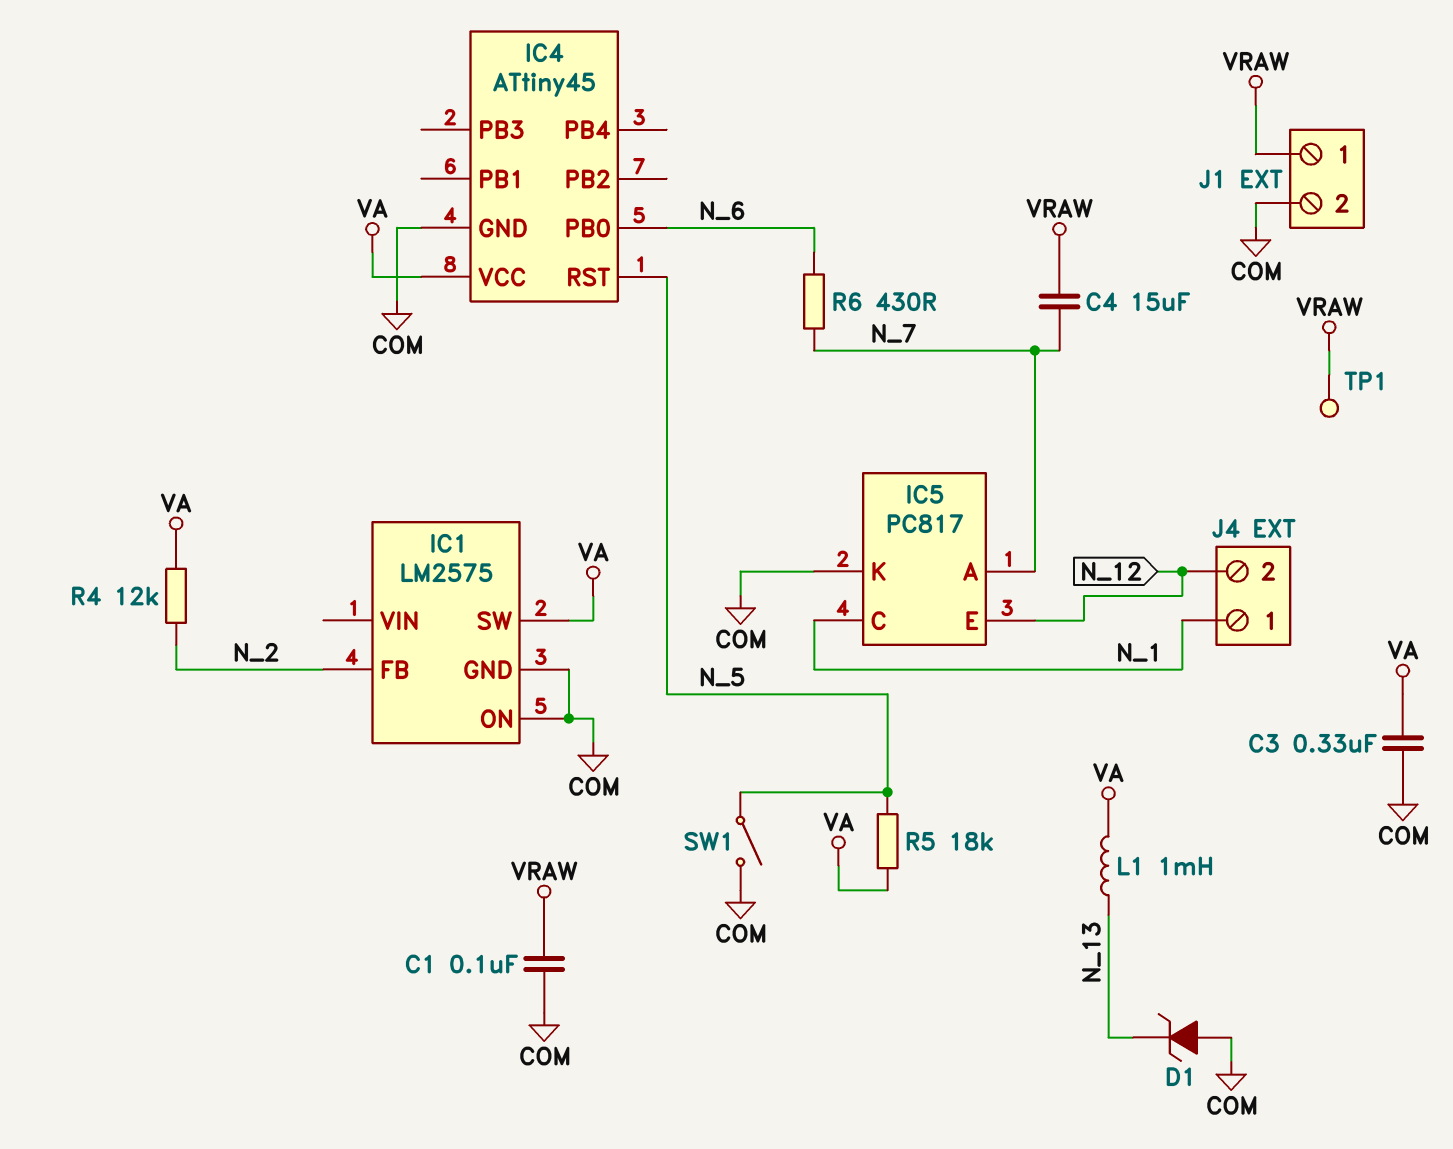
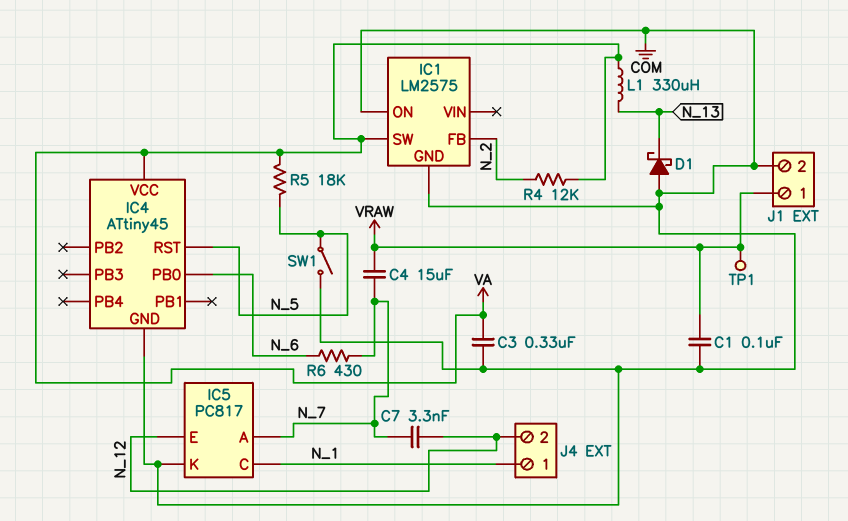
C7: none -> 3.3nF (N_7, N_12)
D1: zener (A COM, K N_13) -> schottky (A COM, K N_13)
L1: 1mH (N_13, VA) -> 330uH (N_13, VA)

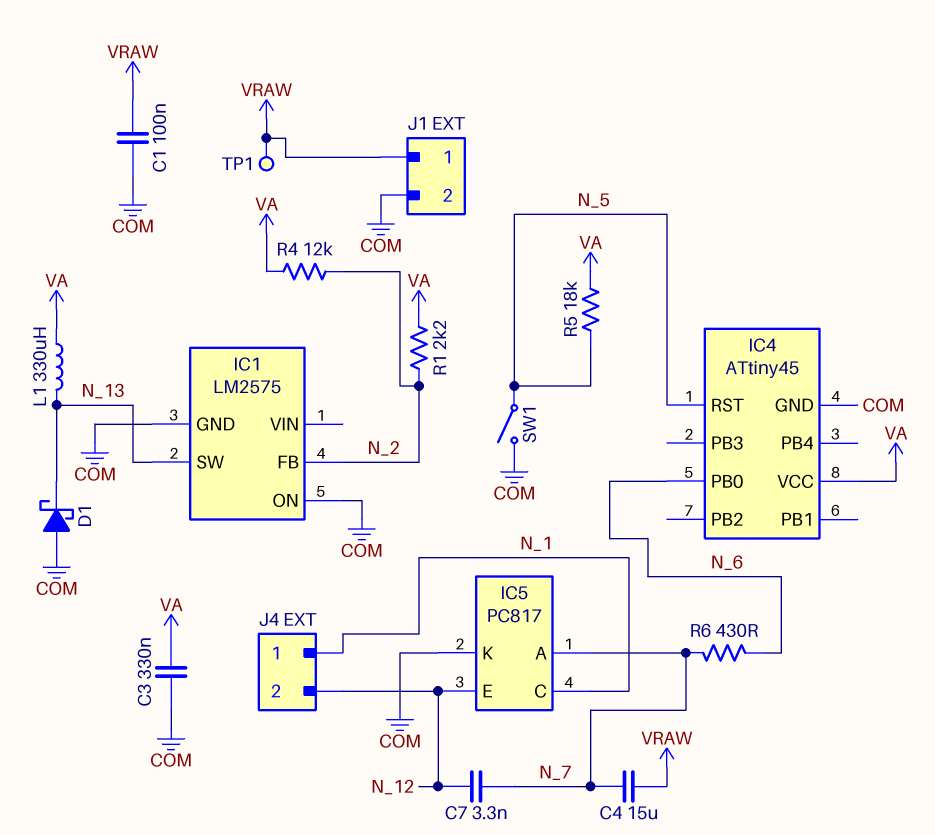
IC1 pin SW: VA -> N_13
R1: none -> 2.2k (N_2, VA)

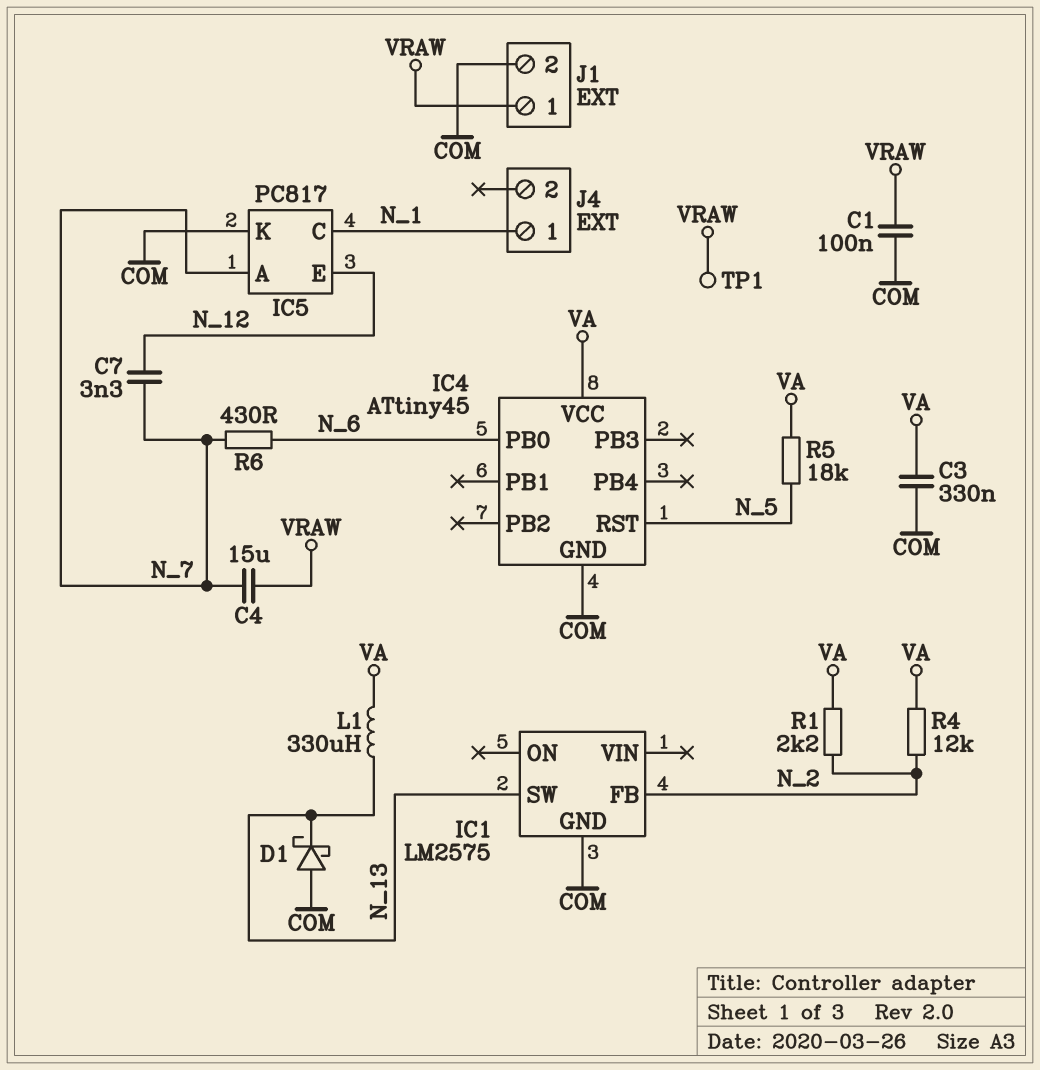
IC1 pin ON: COM -> none
J4 pin 2: N_12 -> none
SW1: switch (COM, N_5) -> none

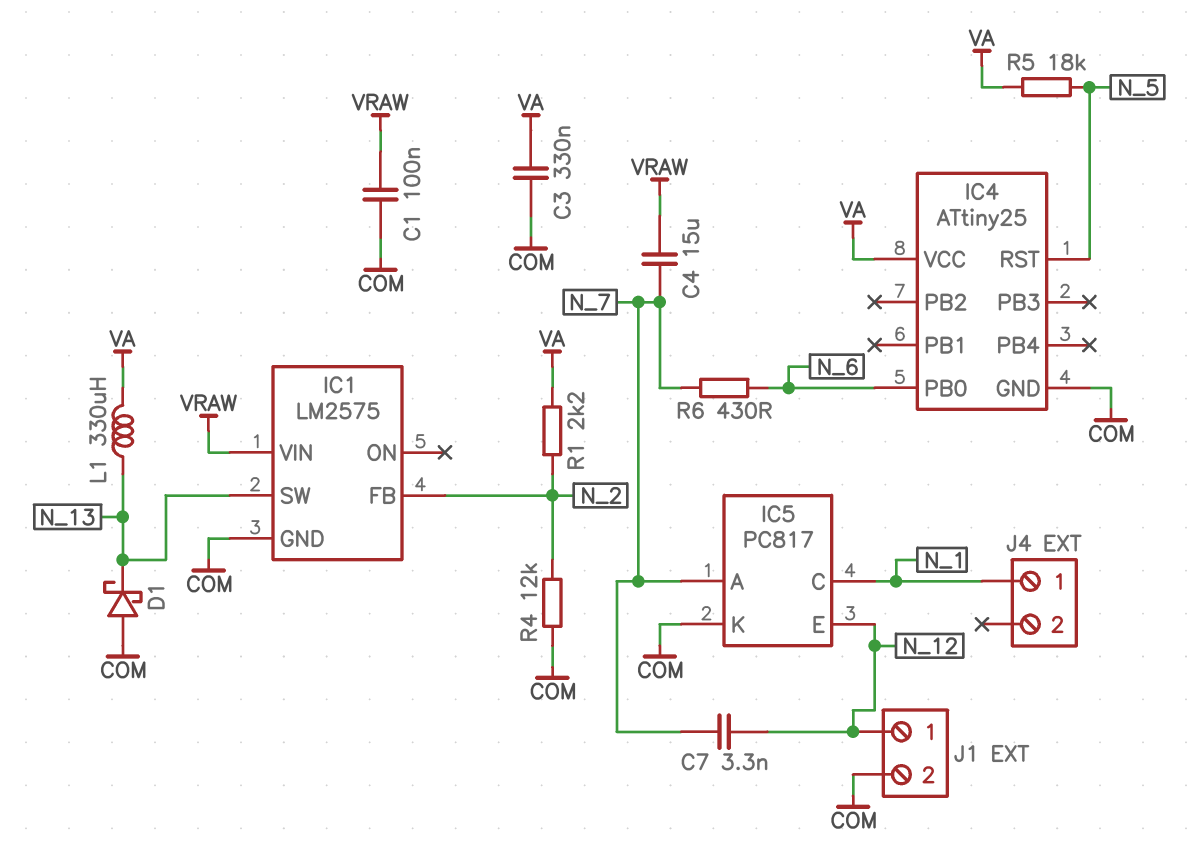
IC1 pin VIN: none -> VRAW
IC4: ATtiny45 -> ATtiny25
J1 pin 1: VRAW -> N_12
R4: 12k (N_2, VA) -> 12k (COM, N_2)
TP1: test point (VRAW) -> none

